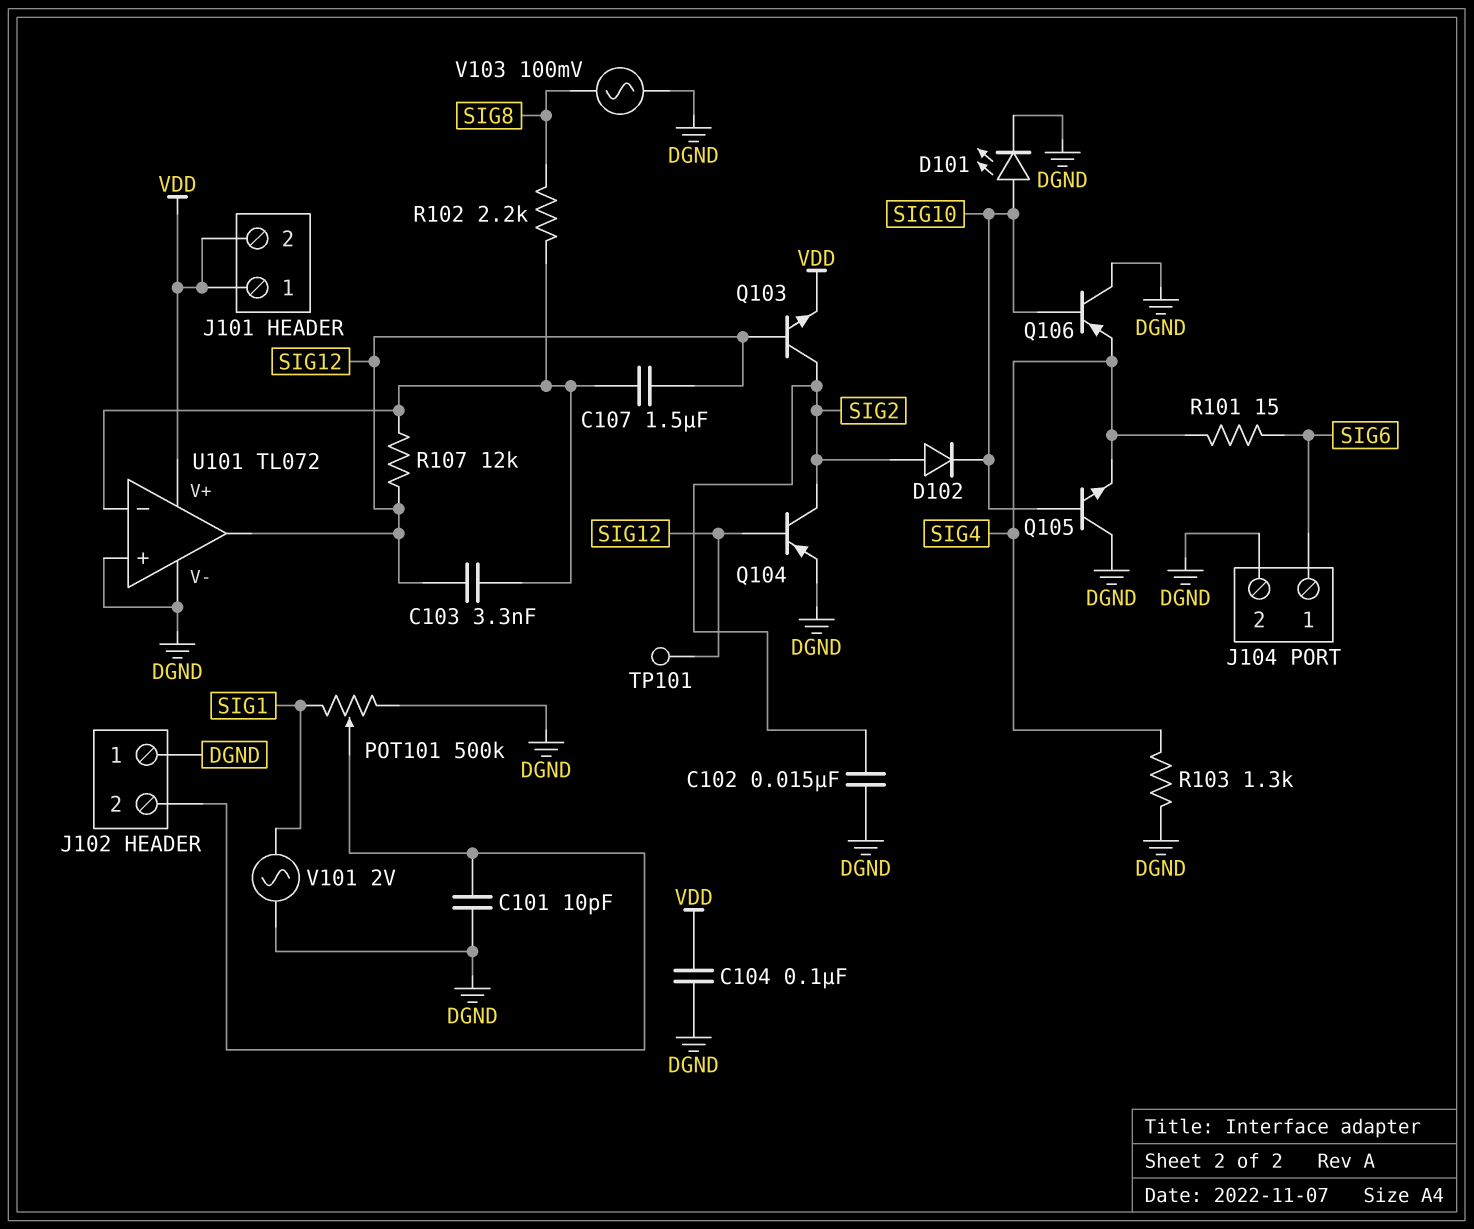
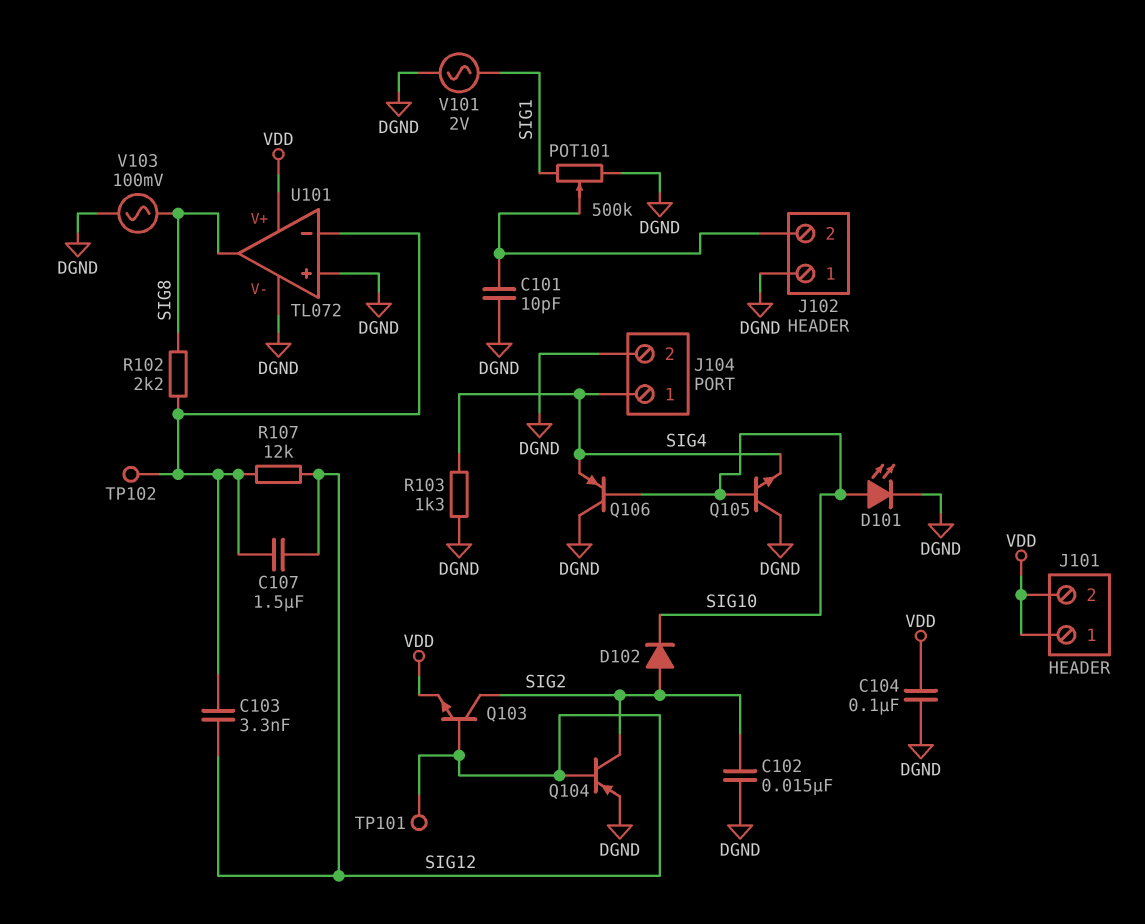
J104 pin 1: SIG6 -> SIG4
R101: 15 (SIG4, SIG6) -> none
TP102: none -> test point (U101/in-)
U101 pin out: SIG12 -> SIG8

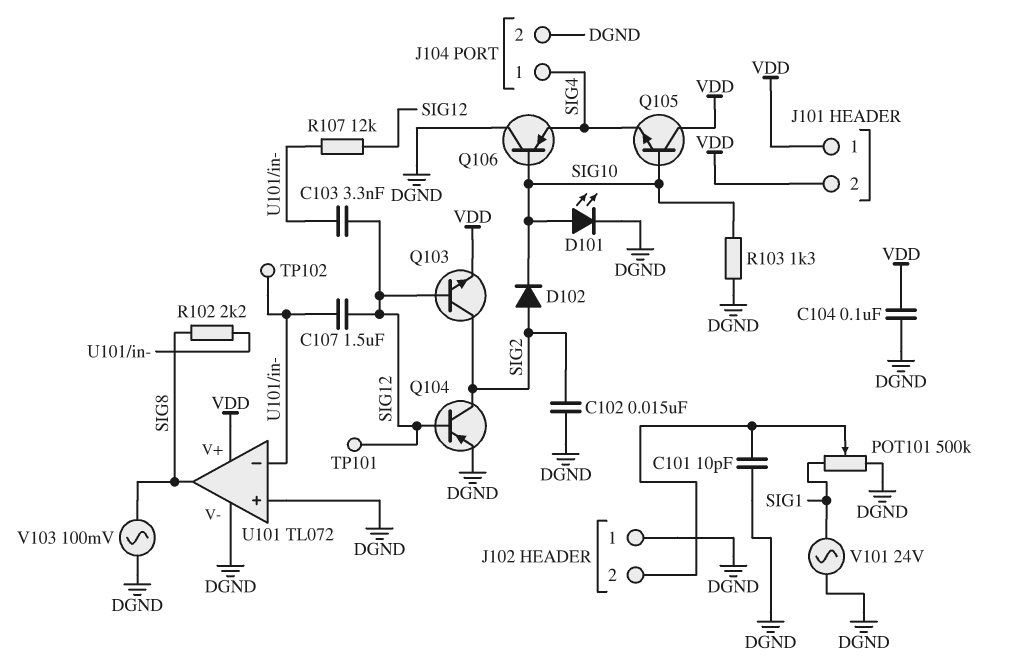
Q105: NPN (B SIG10, C DGND, E SIG4) -> NPN (B SIG10, C VDD, E SIG4)
R103: 1.3k (DGND, SIG4) -> 1.3k (DGND, SIG10)
V101: AC 2V (DGND, SIG1) -> AC 24V (DGND, SIG1)

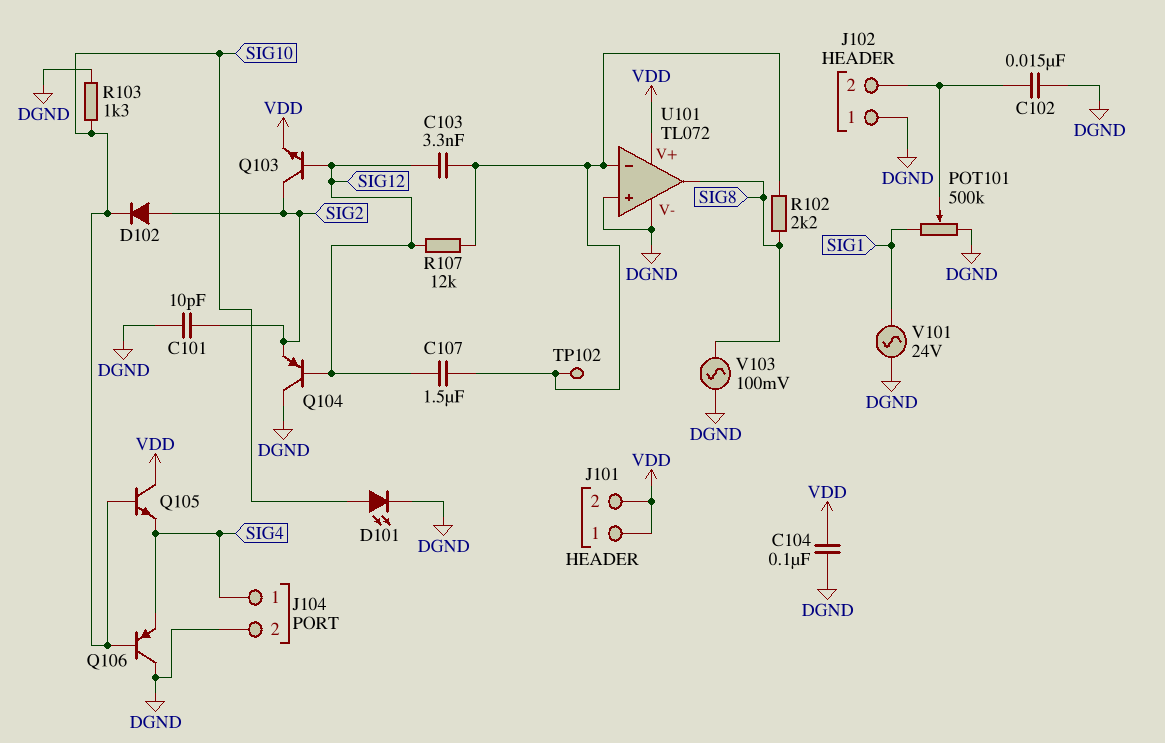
C101: 10pF (DGND, J102/2) -> 10pF (DGND, SIG2)
C102: 15nF (DGND, SIG2) -> 15nF (DGND, J102/2)
Q104: PNP (B SIG12, C SIG2, E DGND) -> PNP (B SIG12, C DGND, E SIG2)
TP101: test point (SIG12) -> none

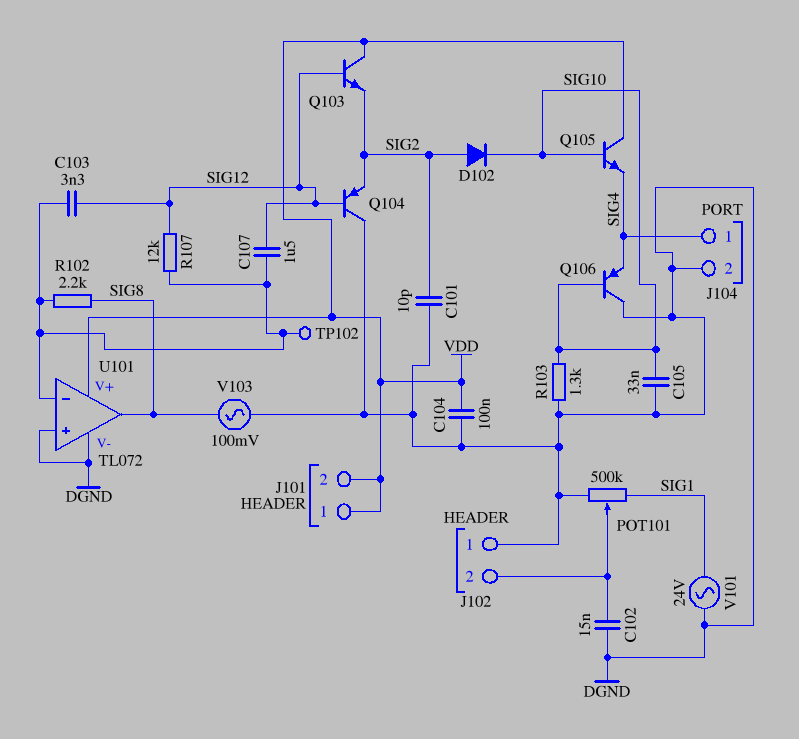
C105: none -> 33nF (DGND, SIG10)
D101: LED (A SIG10, K DGND) -> none
Q103: NPN (B SIG12, C SIG2, E VDD) -> NPN (B SIG12, C VDD, E SIG2)

